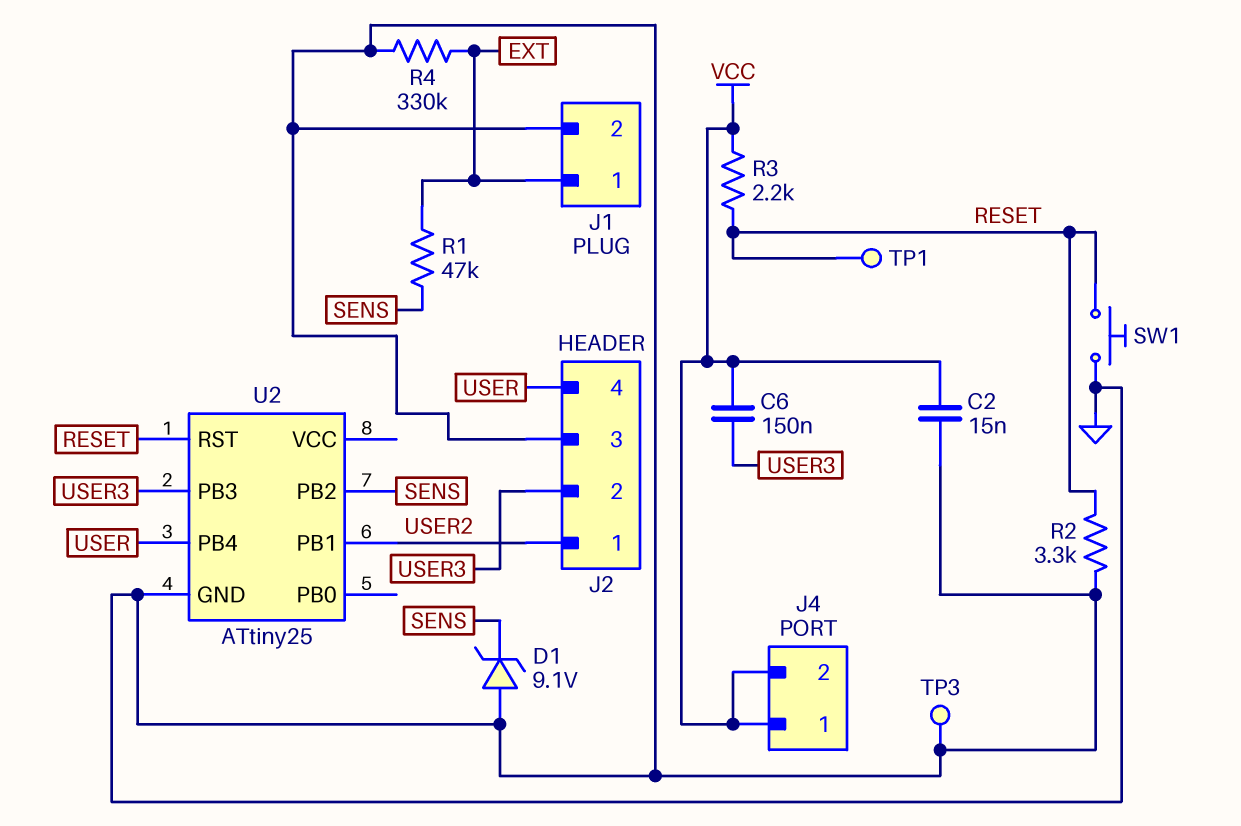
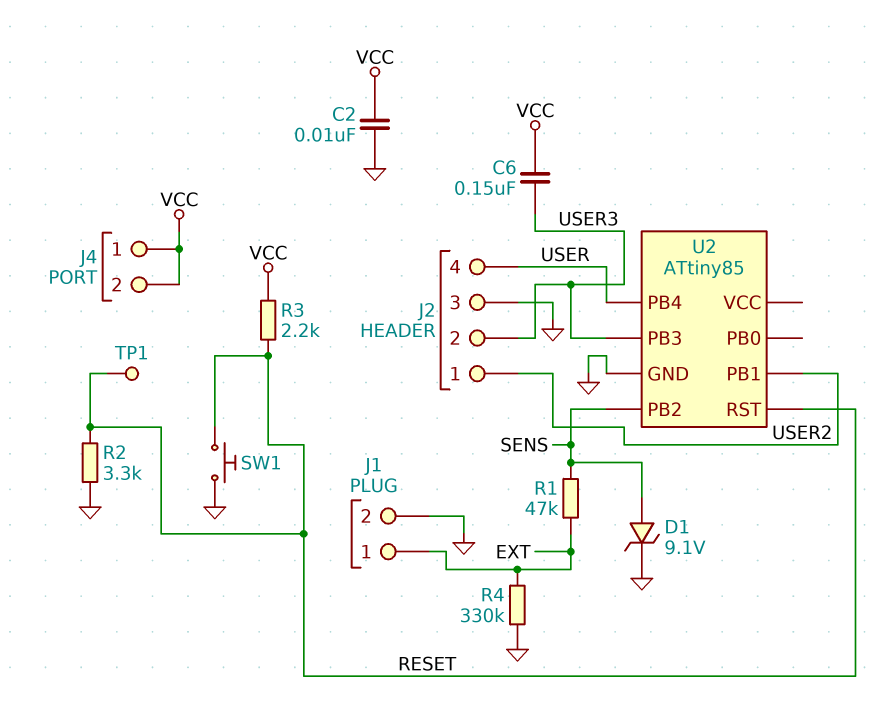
C2: 15nF (GND, VCC) -> 10nF (GND, VCC)
D1: zener 9.1V (A GND, K SENS) -> zener 9.1V (A SENS, K GND)
TP3: test point (GND) -> none
U2: ATtiny25 -> ATtiny85

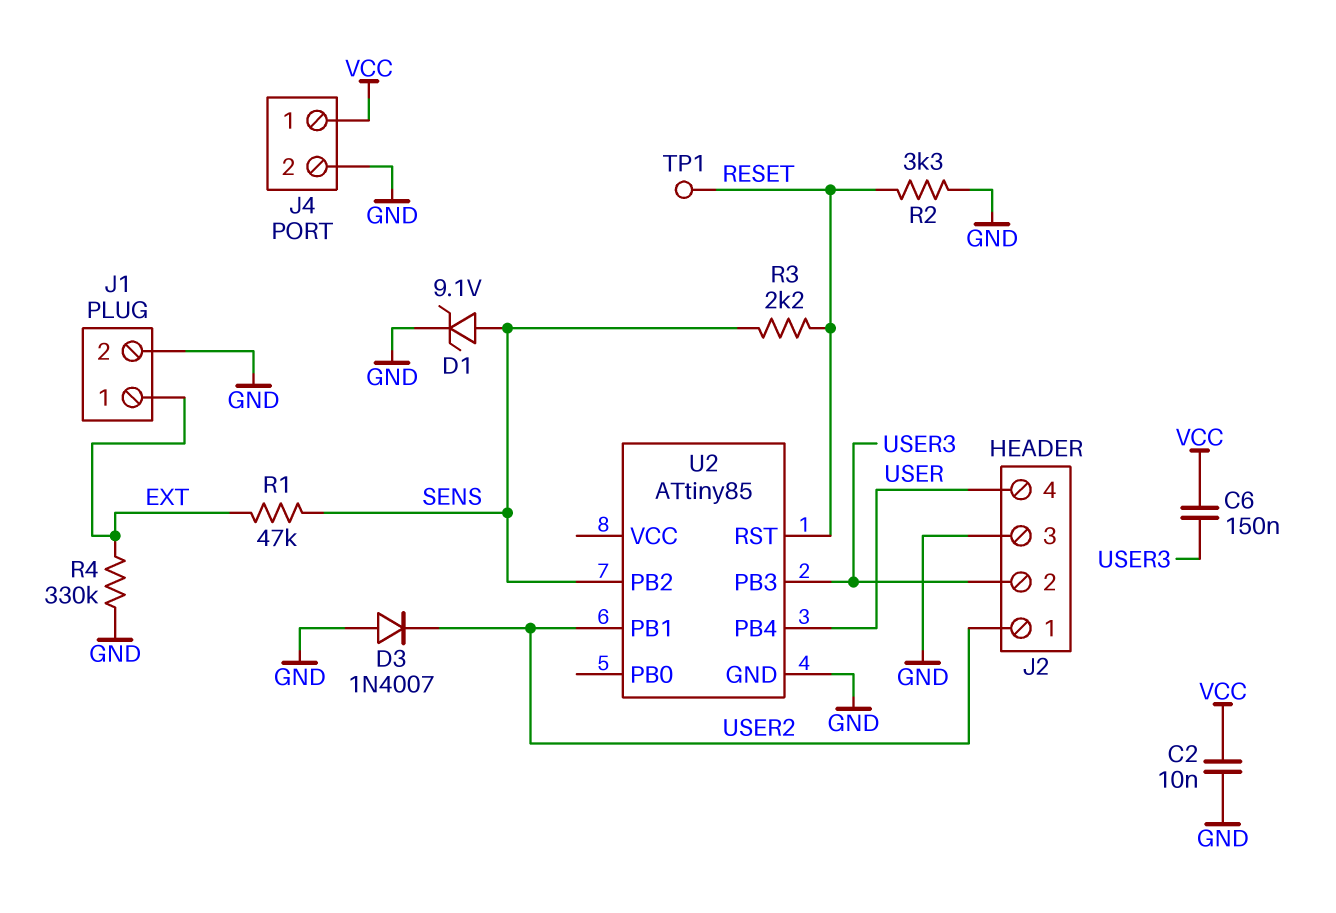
D3: none -> diode 1N4007 (A GND, K USER2)
J4 pin 2: VCC -> GND
R3: 2.2k (RESET, VCC) -> 2.2k (RESET, SENS)
SW1: button (GND, RESET) -> none

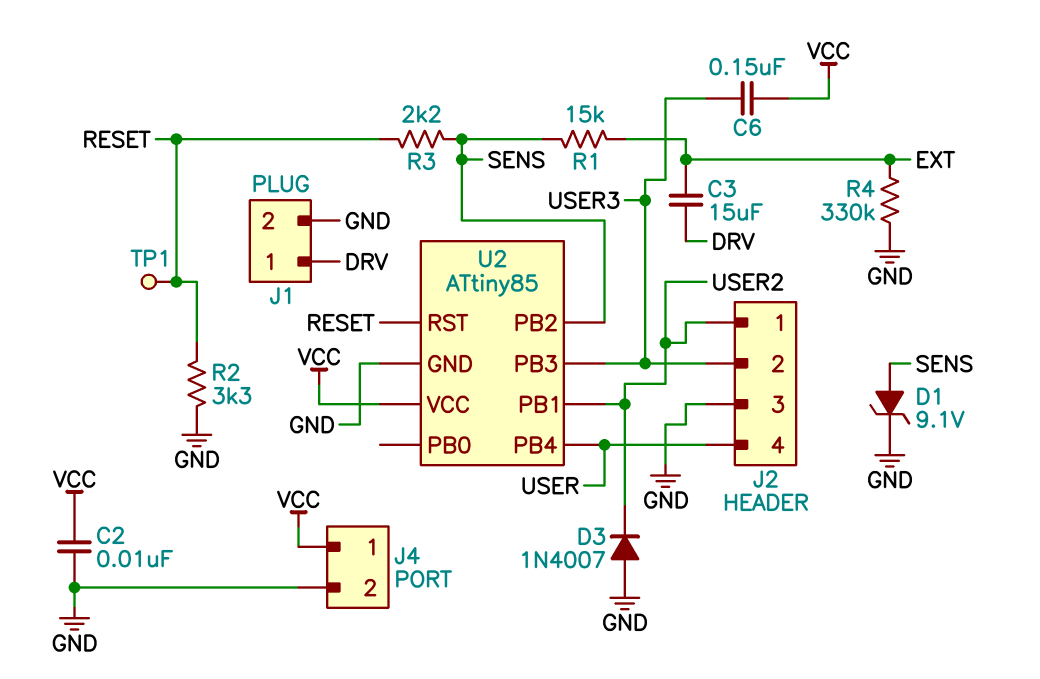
C3: none -> 15uF (DRV, EXT)
J1 pin 1: EXT -> DRV
R1: 47k (EXT, SENS) -> 15k (EXT, SENS)
U2 pin VCC: none -> VCC

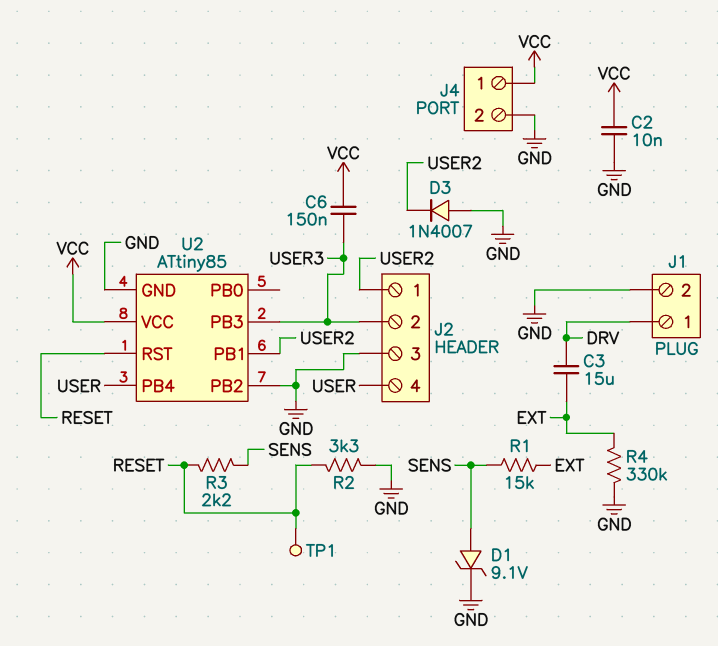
U2 pin PB2: SENS -> GND

